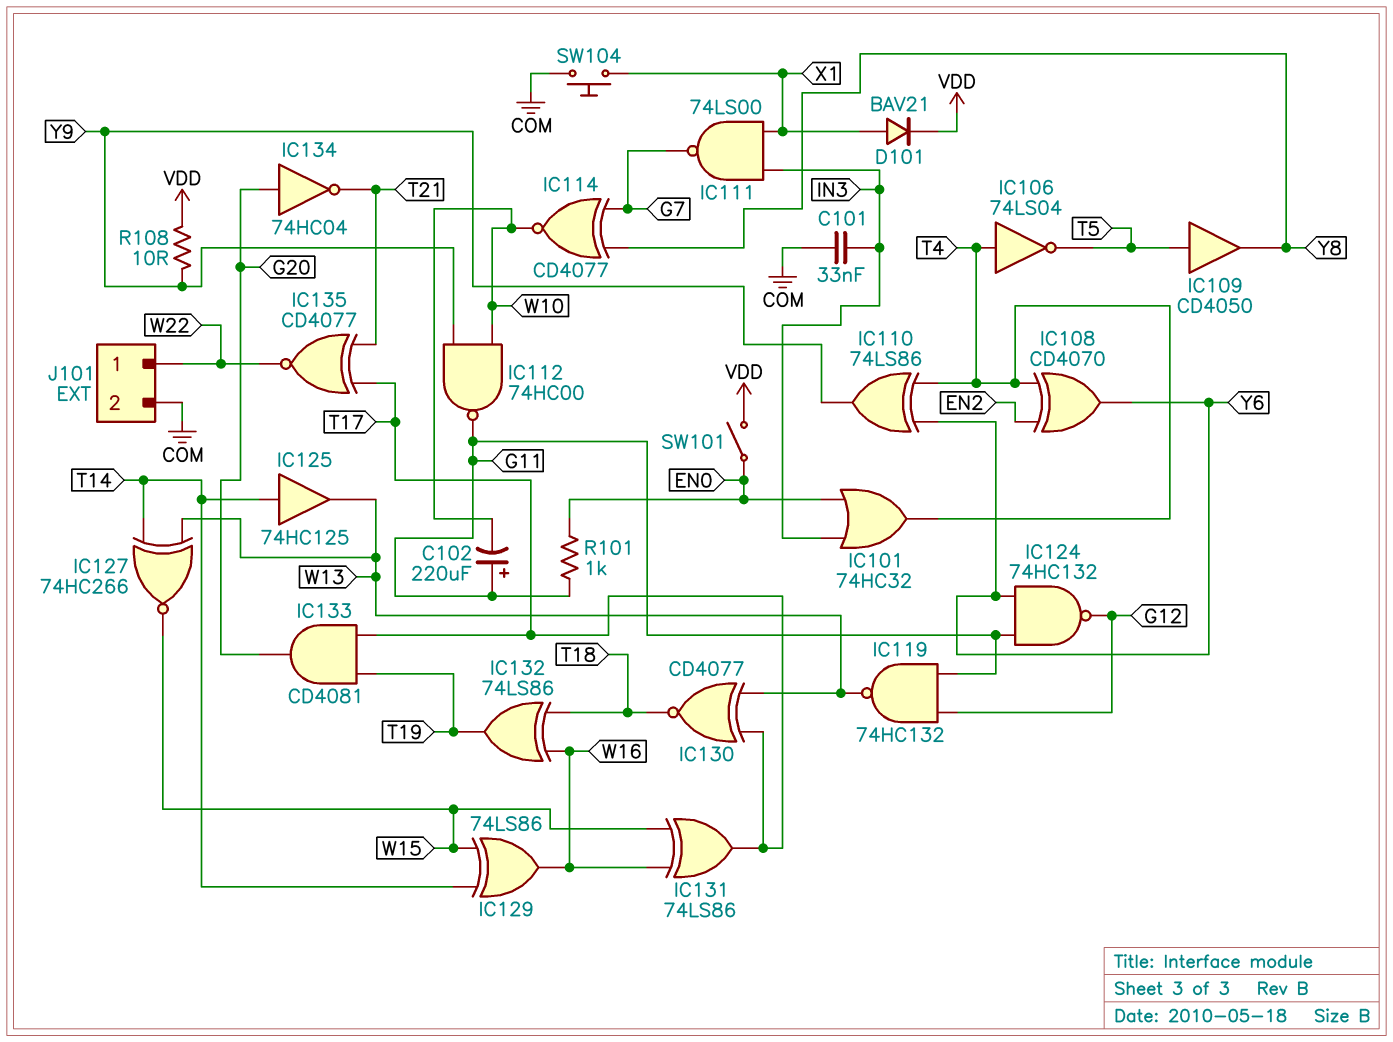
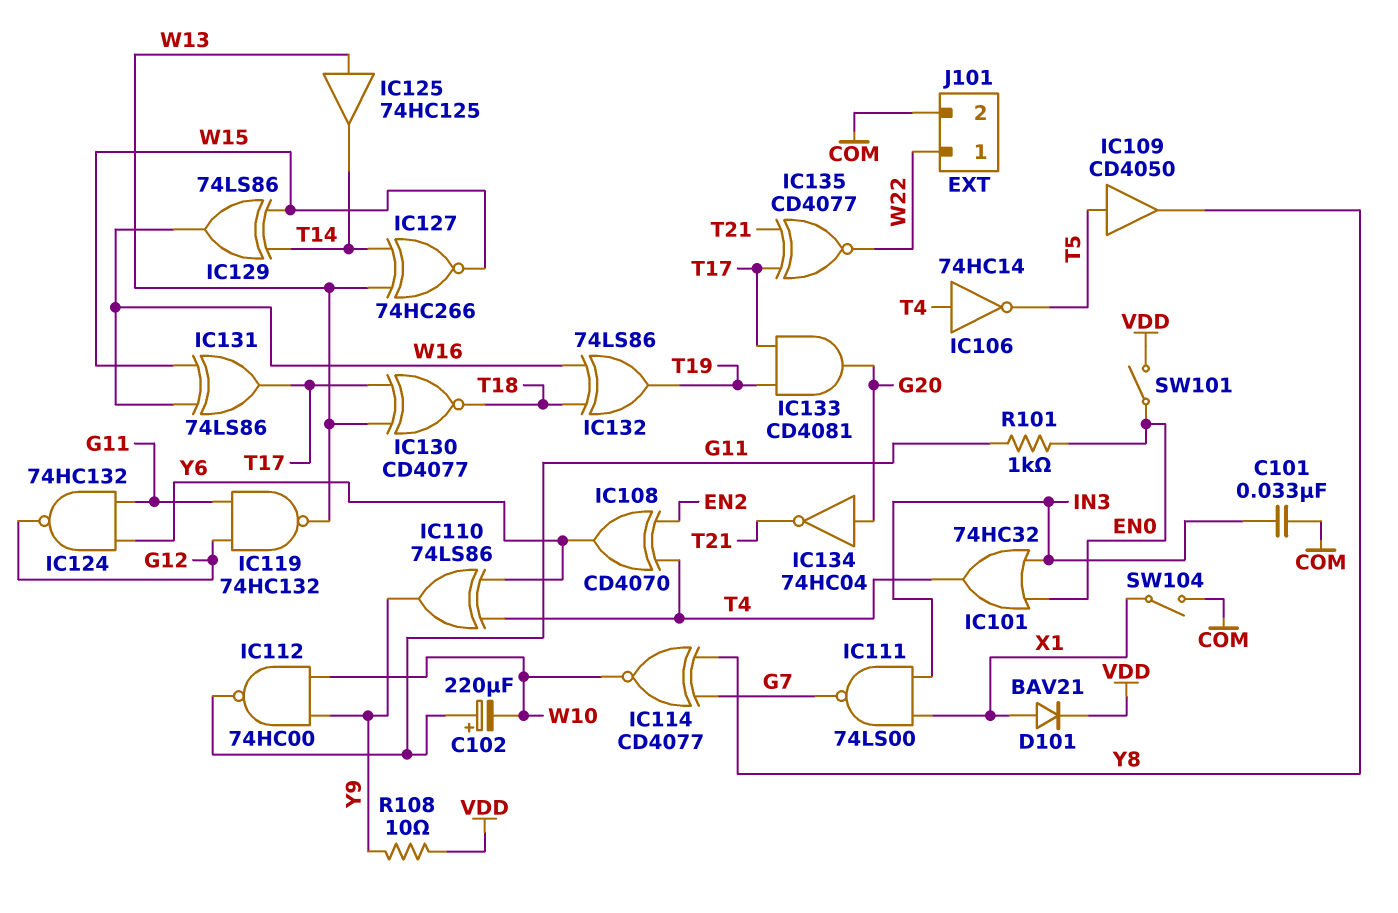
IC106: NOT 74LS04 (in T4, out T5) -> NOT 74HC14 (in T4, out T5)
IC125: buffer 74HC125 (in T14, out W13) -> buffer 74HC125 (in W13, out T14)
SW104: button (COM, X1) -> switch (COM, X1)

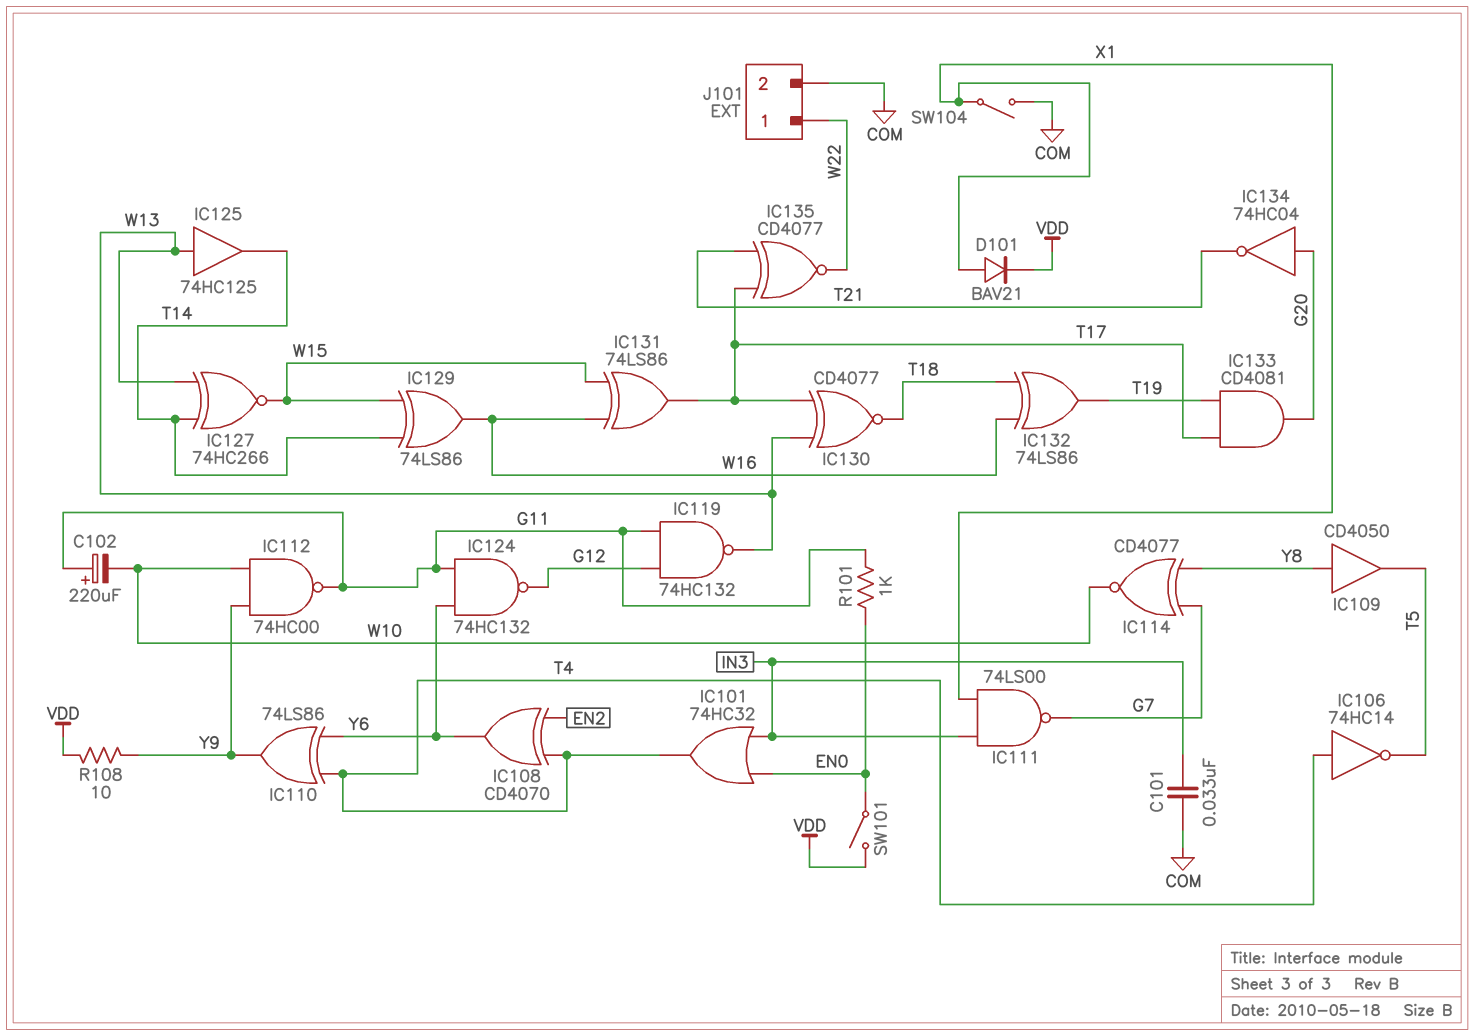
IC109: buffer CD4050 (in T5, out Y8) -> buffer CD4050 (in Y8, out T5)

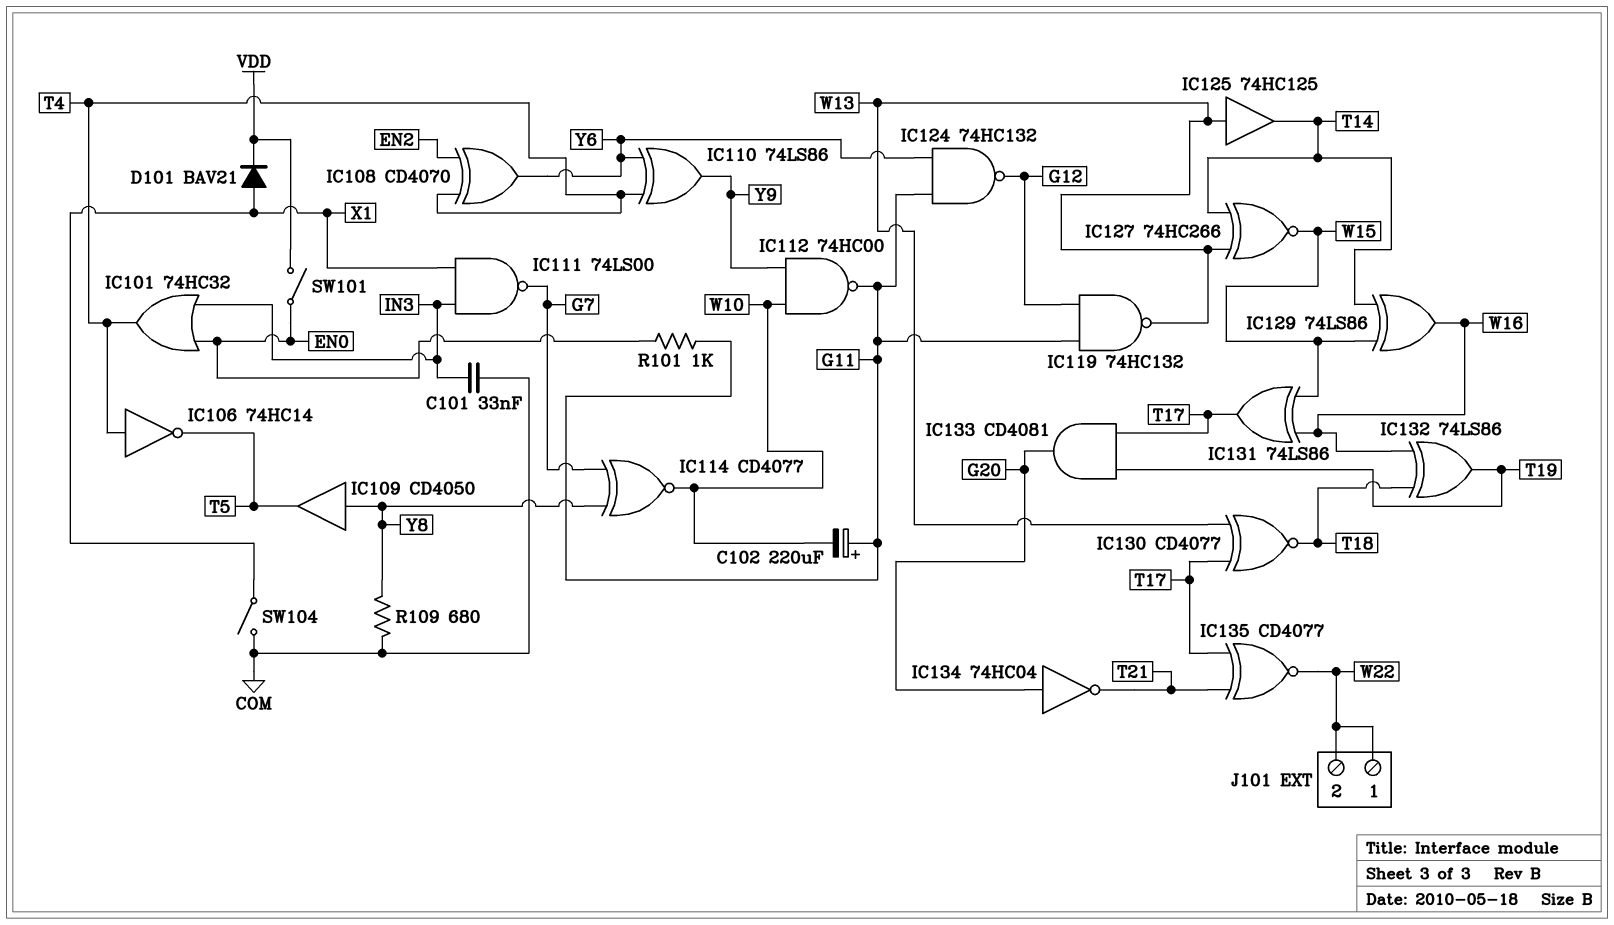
J101 pin 2: COM -> W22
R108: 10 (VDD, Y9) -> none
R109: none -> 680 (COM, Y8)

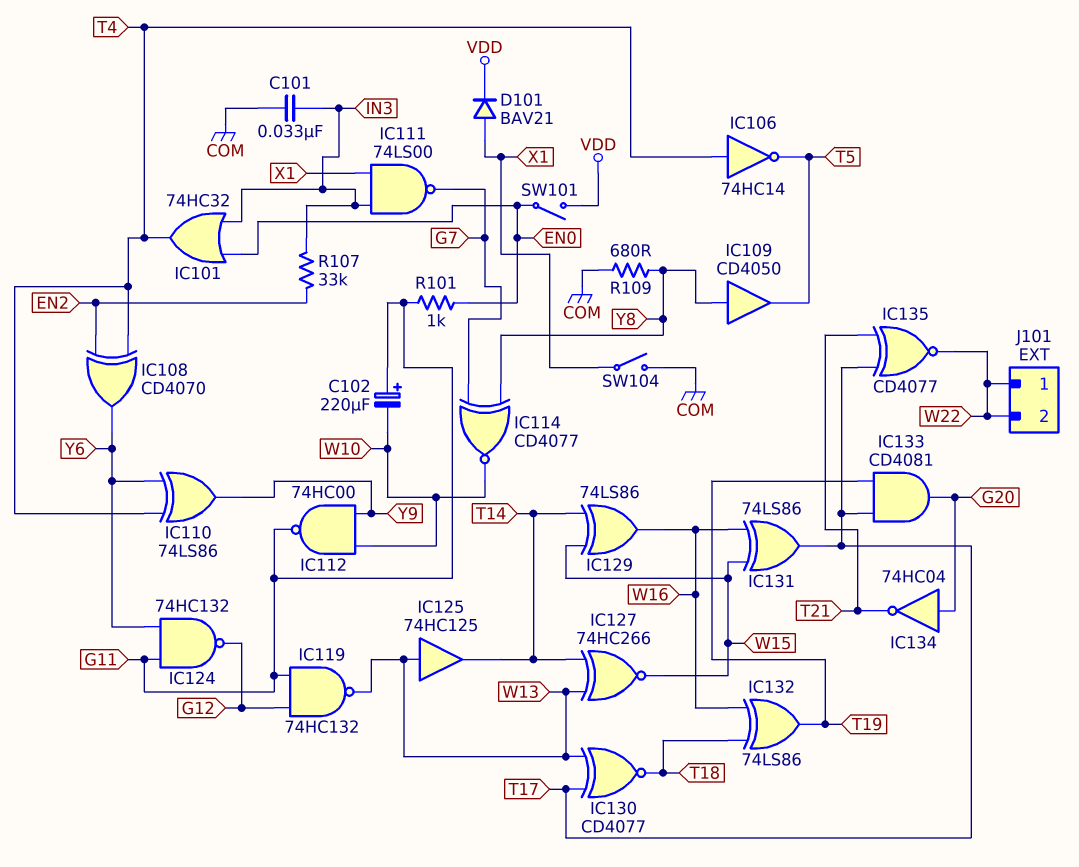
R107: none -> 33k (EN2, IN3)

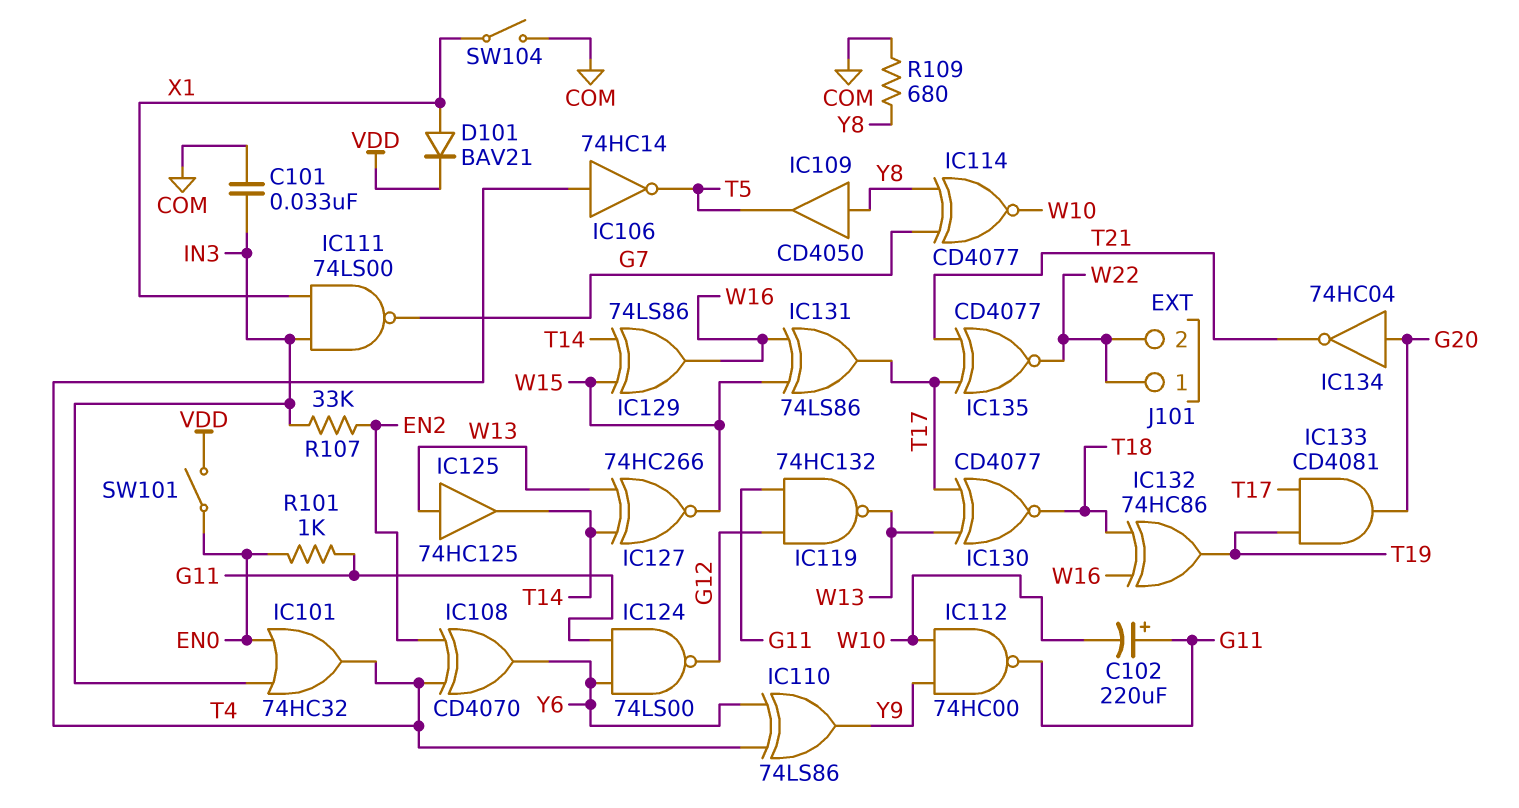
IC124: NAND 74HC132 (in G11, in Y6, out G12) -> NAND 74LS00 (in G11, in Y6, out G12)
IC132: XOR 74LS86 (in T18, in W16, out T19) -> XOR 74HC86 (in T18, in W16, out T19)

